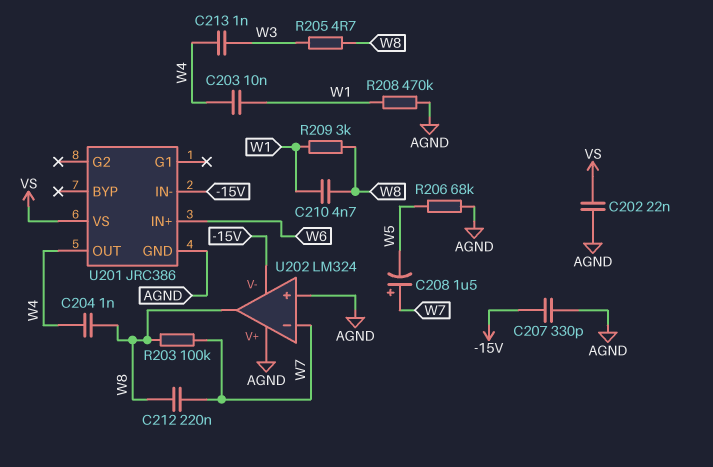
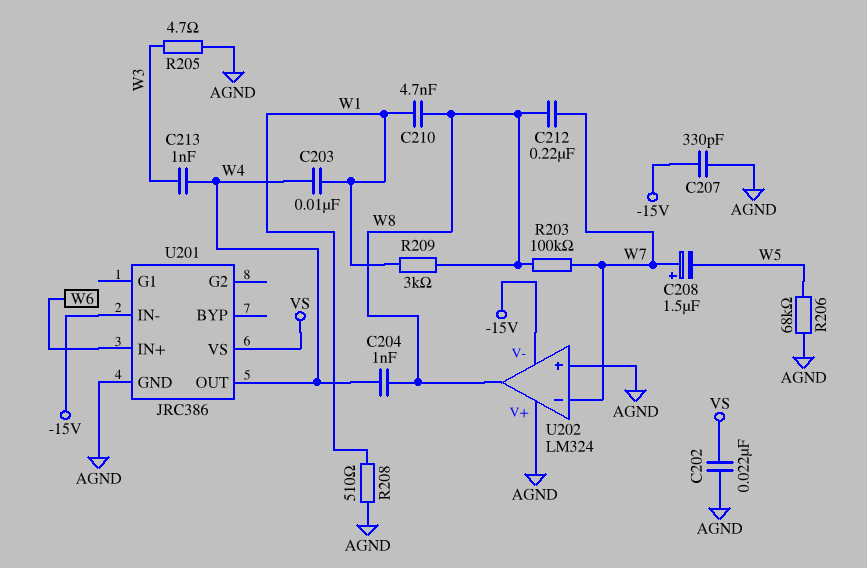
R205: 4.7 (W3, W8) -> 4.7 (AGND, W3)
R208: 470k (AGND, W1) -> 510 (AGND, W1)

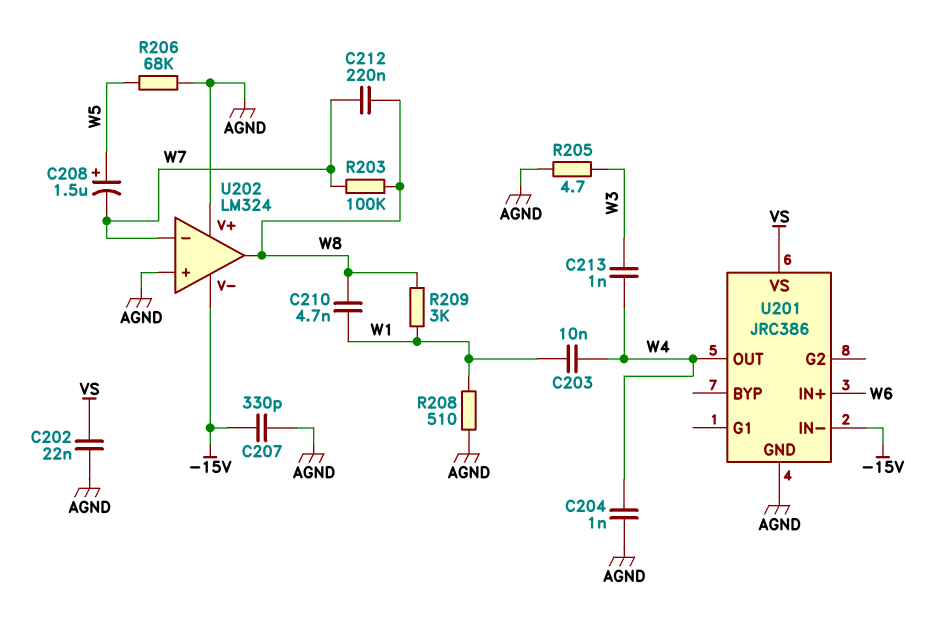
C204: 1nF (W4, W8) -> 1nF (AGND, W4)
C208: 1.5uF (plus W7, minus W5) -> 1.5uF (plus W5, minus W7)

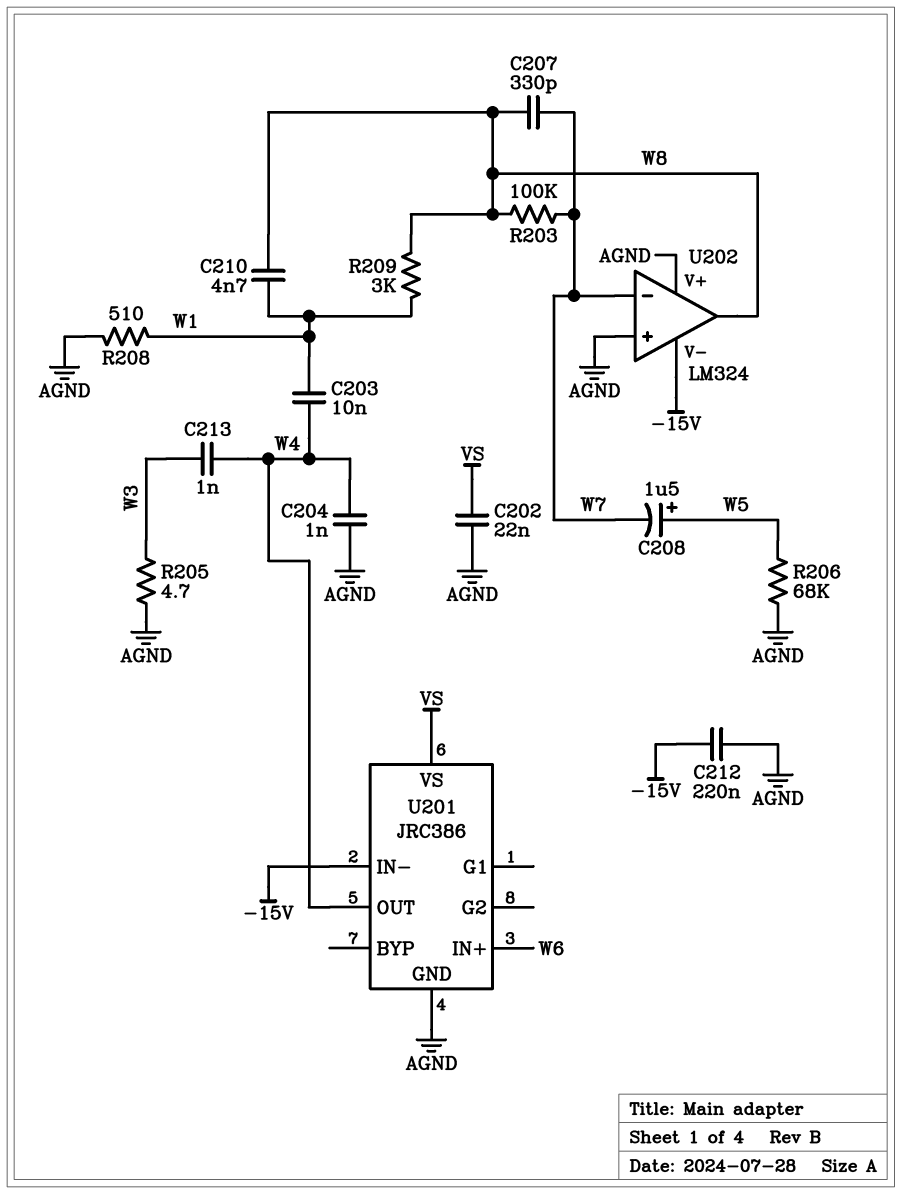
C207: 330pF (-15V, AGND) -> 330pF (W7, W8)
C212: 220nF (W7, W8) -> 220nF (-15V, AGND)

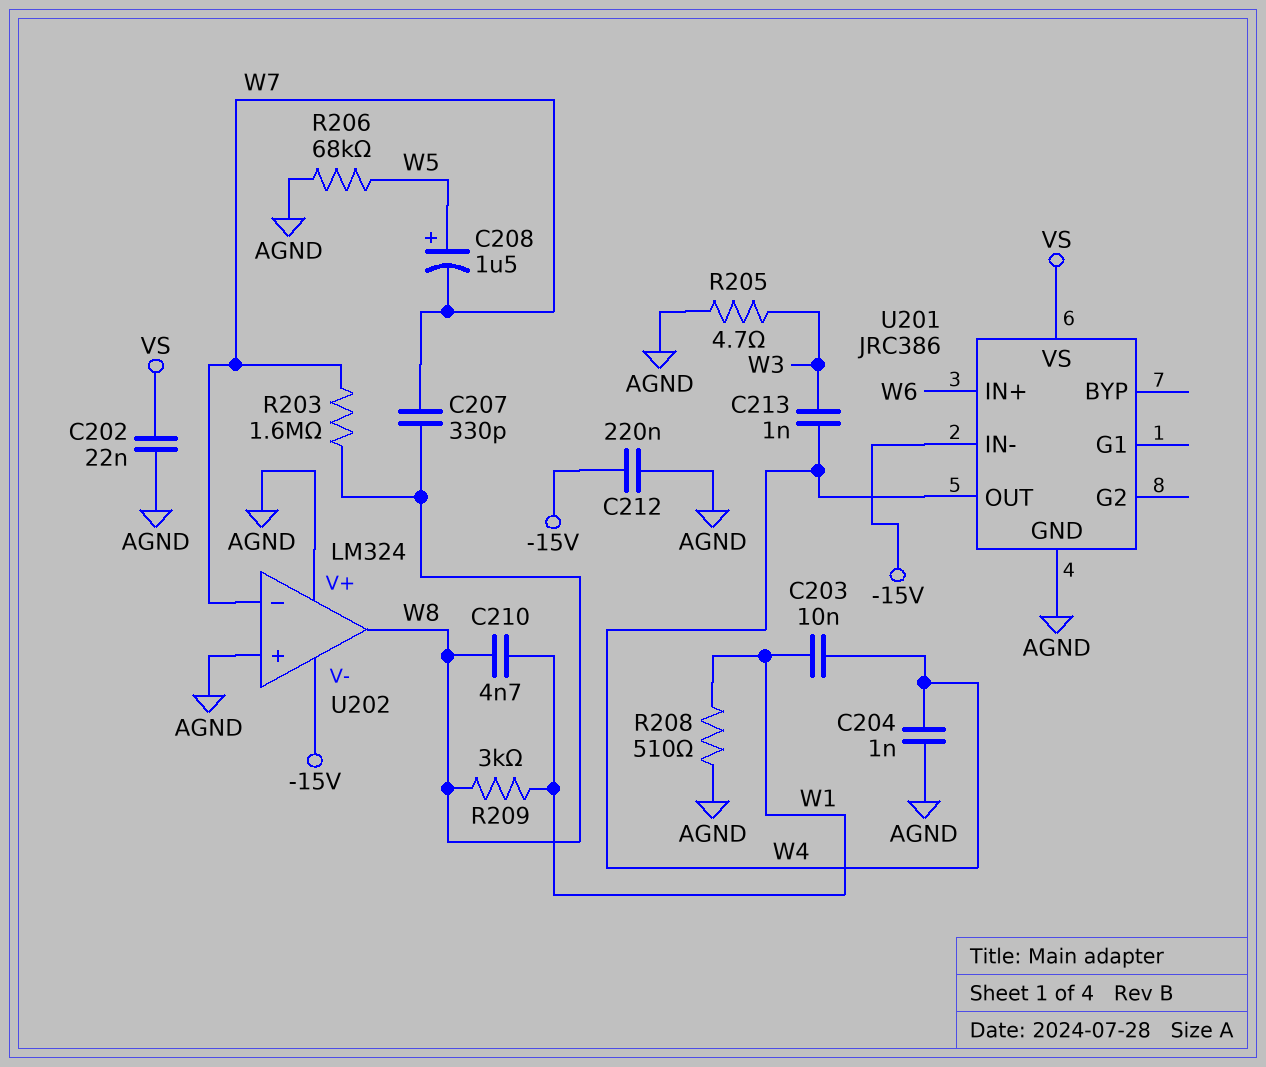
R203: 100k (W7, W8) -> 1.6M (W7, W8)

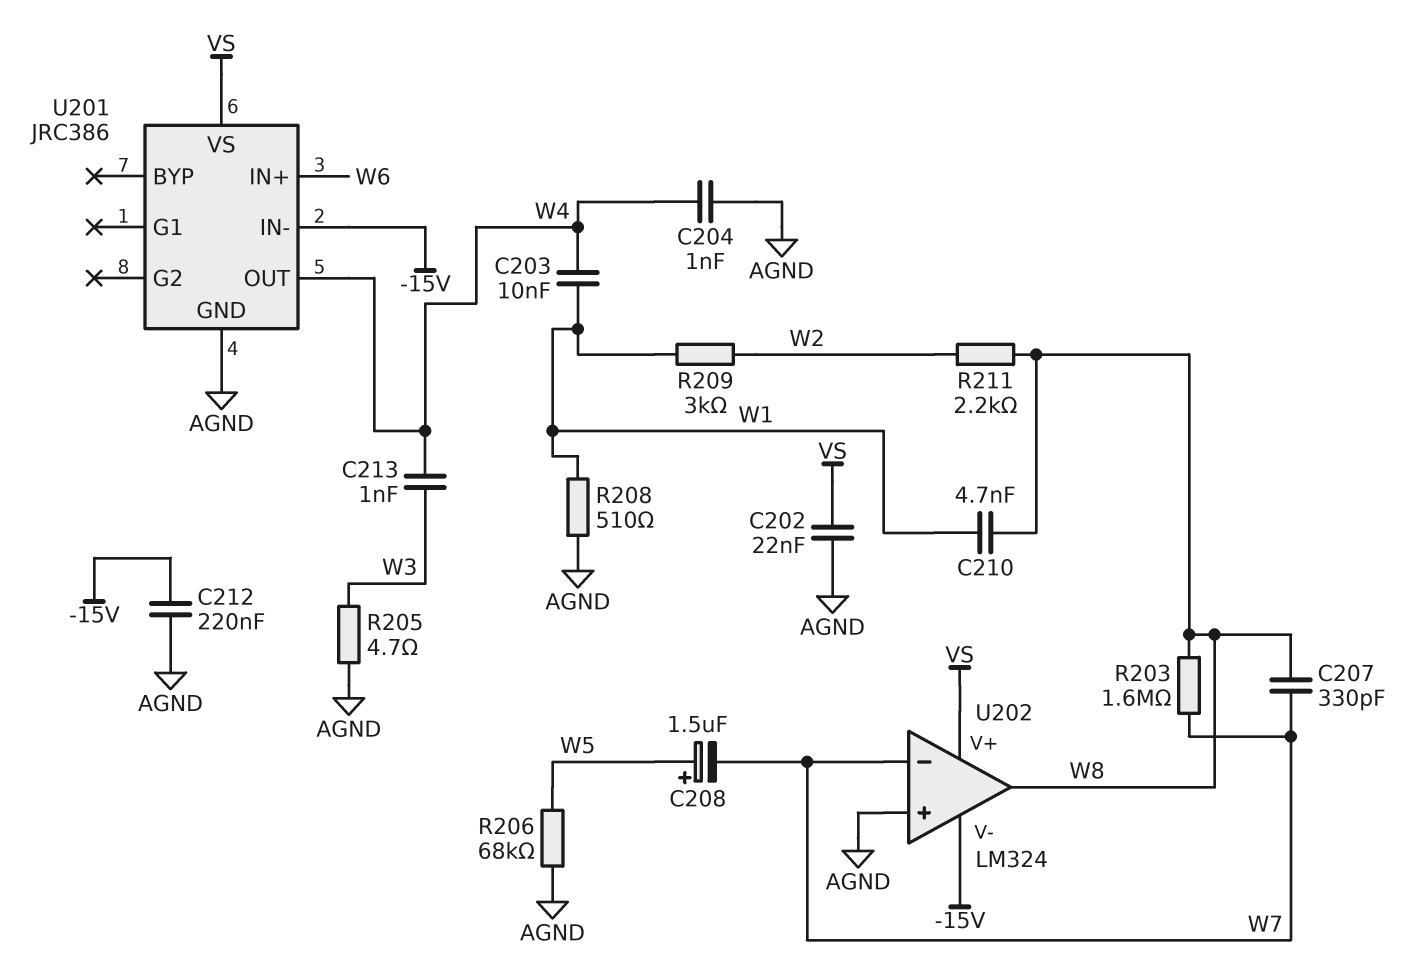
R209: 3k (W1, W8) -> 3k (W1, W2)
R211: none -> 2.2k (W2, W8)
U202 pin V+: AGND -> VS

